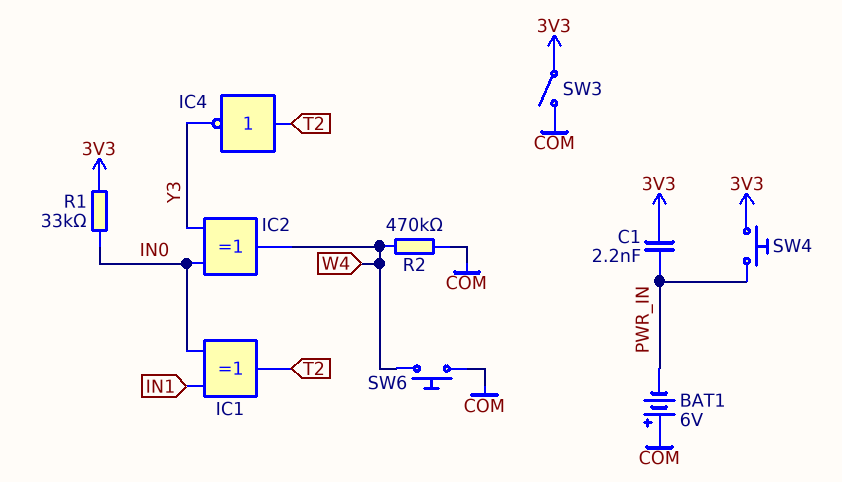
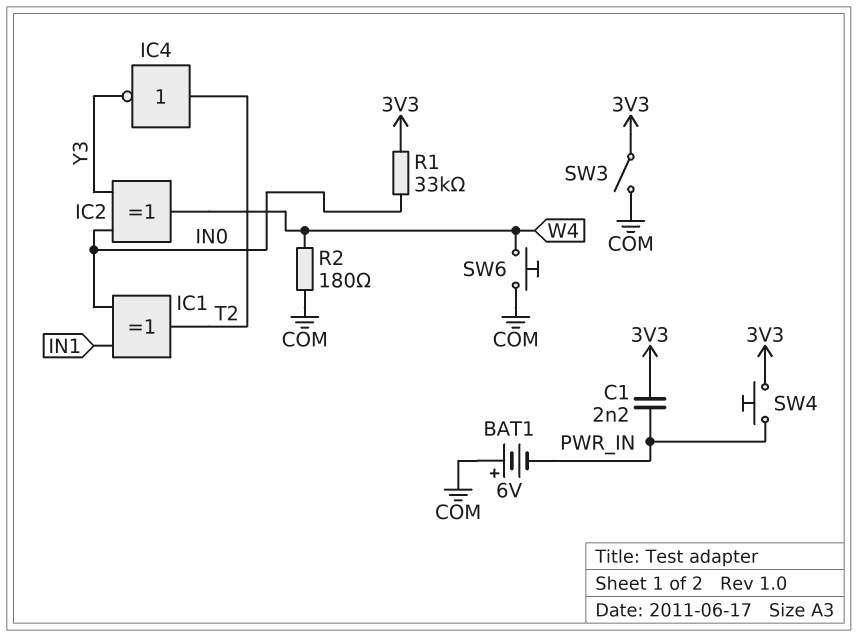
R2: 470k (COM, W4) -> 180 (COM, W4)

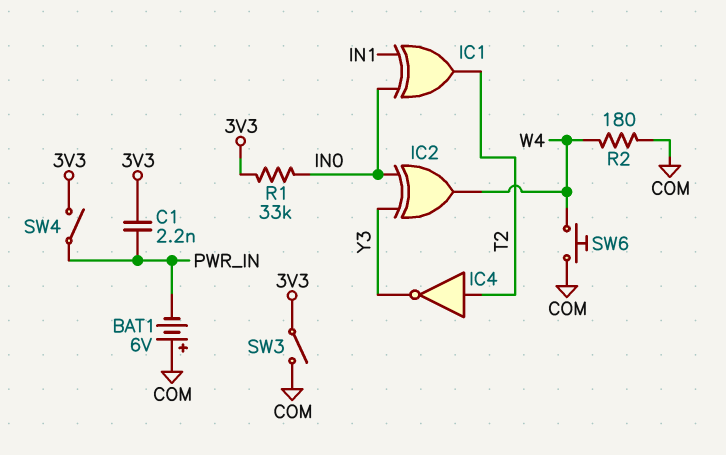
SW4: button (3V3, PWR_IN) -> switch (3V3, PWR_IN)

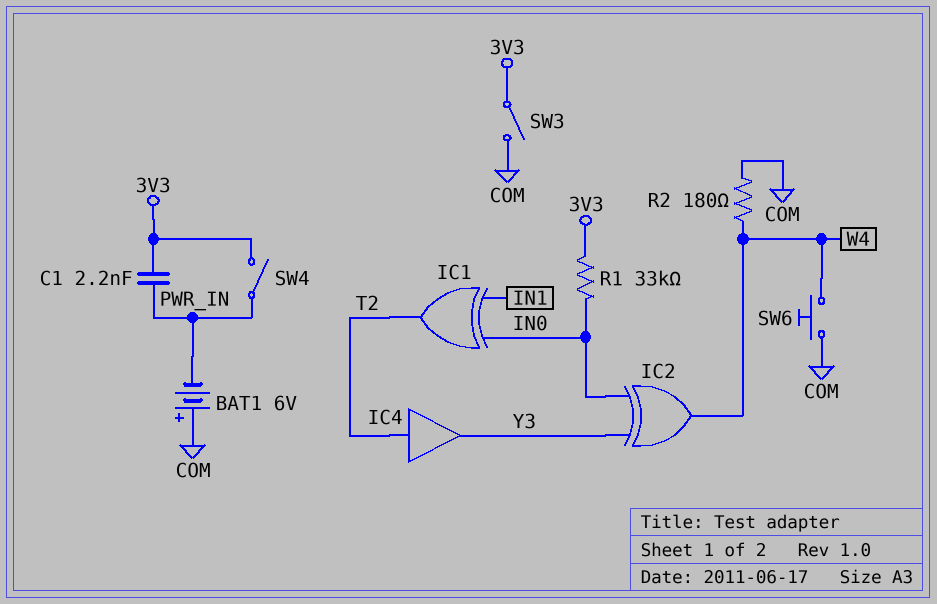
IC4: NOT (in T2, out Y3) -> buffer (in T2, out Y3)

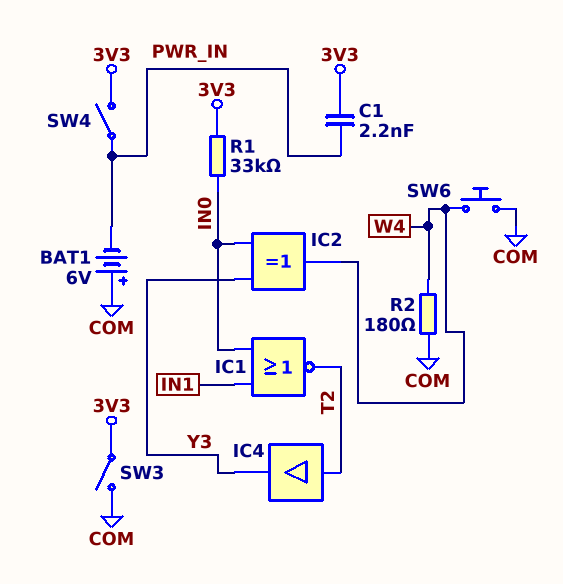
IC1: XOR (in IN0, in IN1, out T2) -> NOR (in IN0, in IN1, out T2)

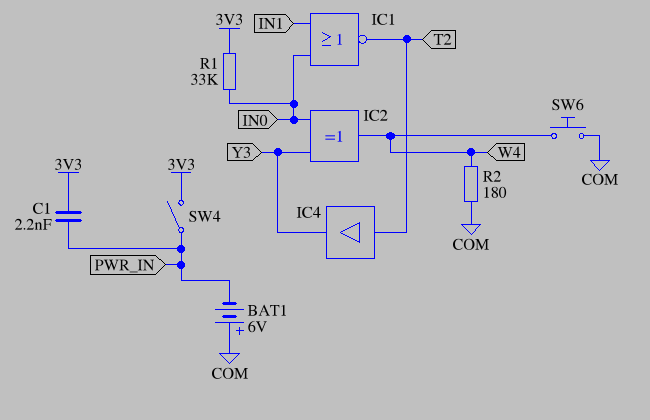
SW3: switch (3V3, COM) -> none

